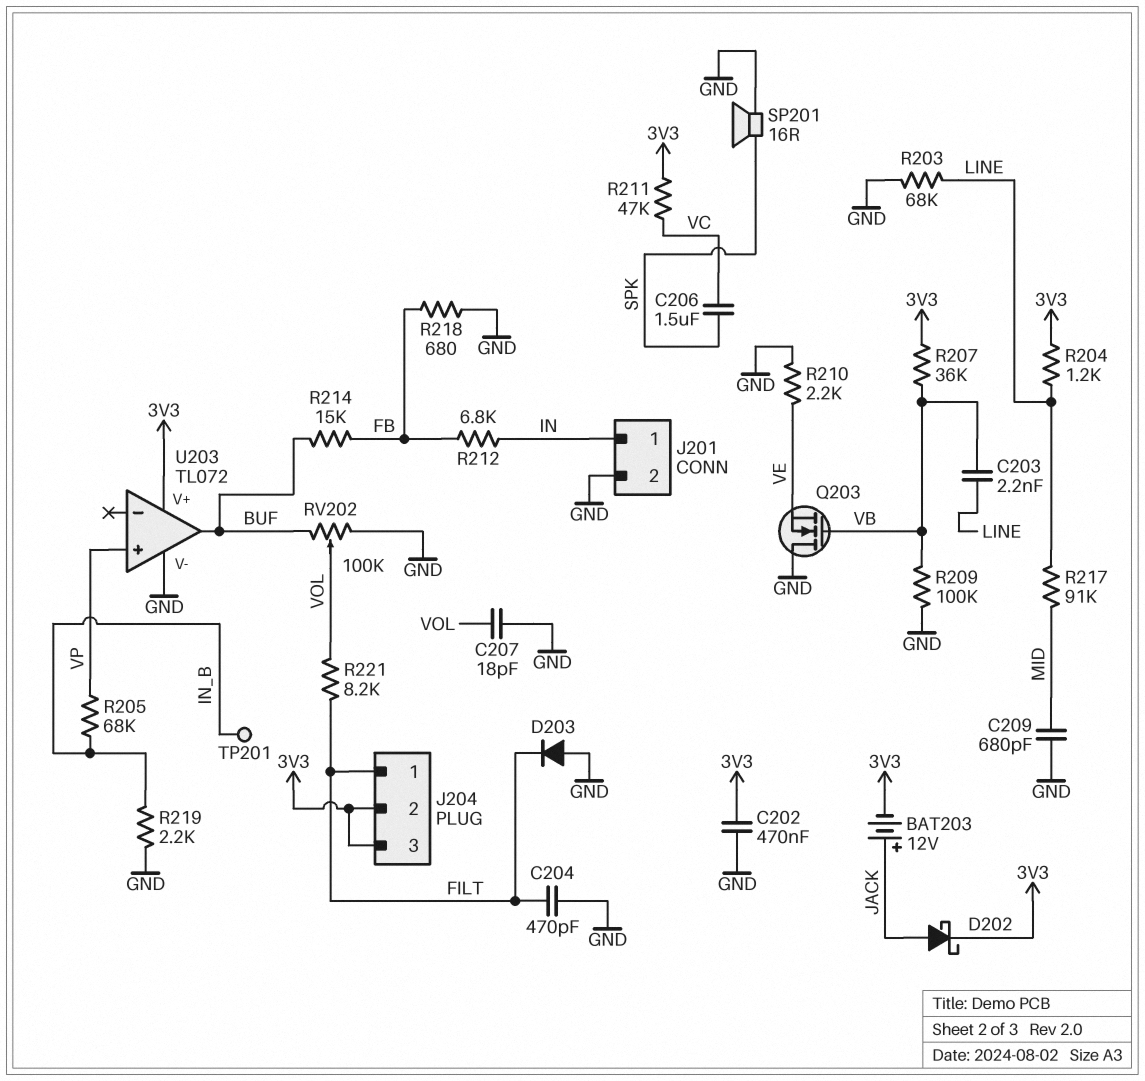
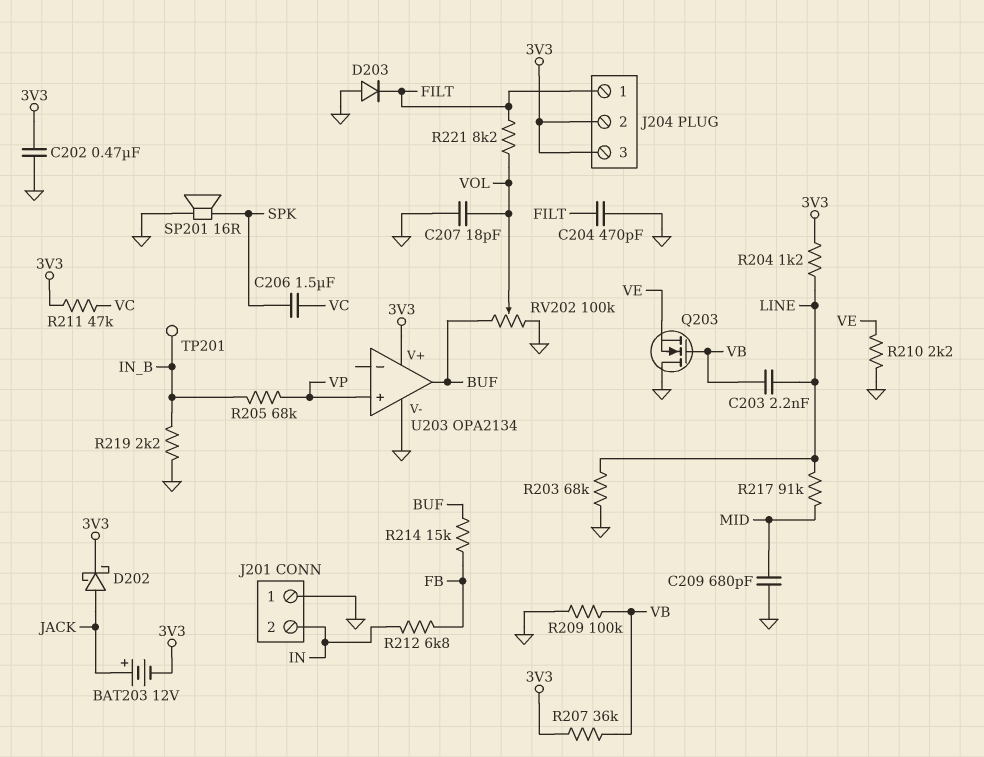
J201 pin 1: IN -> GND
J201 pin 2: GND -> IN
R218: 680 (FB, GND) -> none
U203: TL072 -> OPA2134

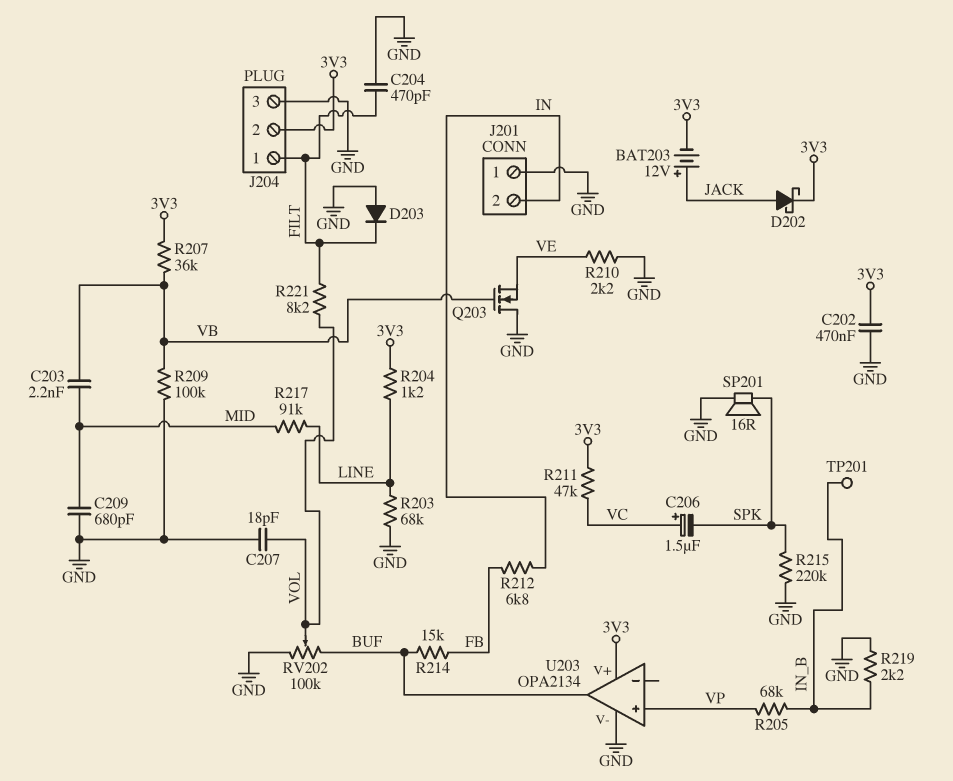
C203: 2.2nF (LINE, VB) -> 2.2nF (MID, VB)
C206: 1.5uF (SPK, VC) -> 1.5uF (plus VC, minus SPK)
J204 pin 3: 3V3 -> GND
R215: none -> 220k (GND, SPK)

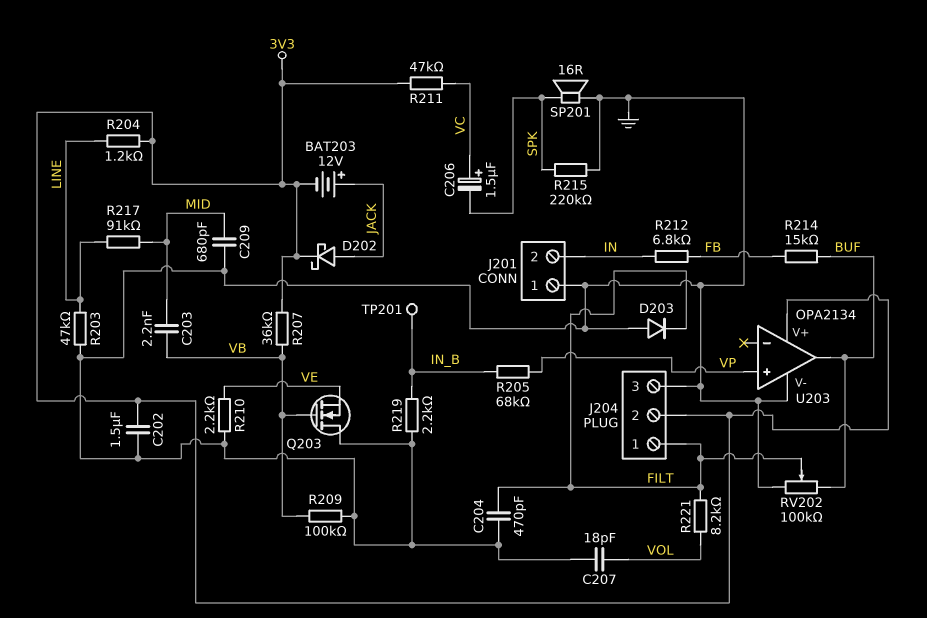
C202: 470nF (3V3, GND) -> 1.5uF (3V3, GND)
R203: 68k (GND, LINE) -> 47k (GND, LINE)
RV202: 100k (BUF, GND, wiper VOL) -> 100k (BUF, GND, wiper FILT)

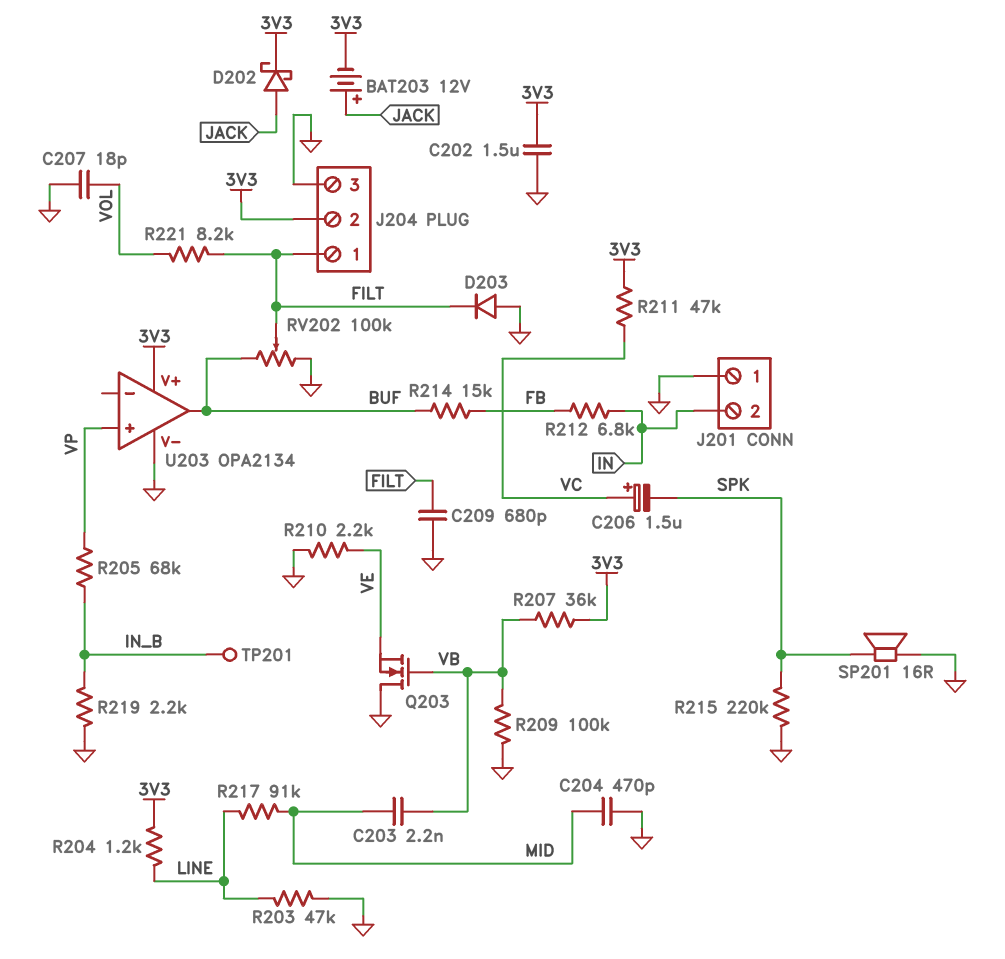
C204: 470pF (FILT, GND) -> 470pF (GND, MID)
C209: 680pF (GND, MID) -> 680pF (FILT, GND)

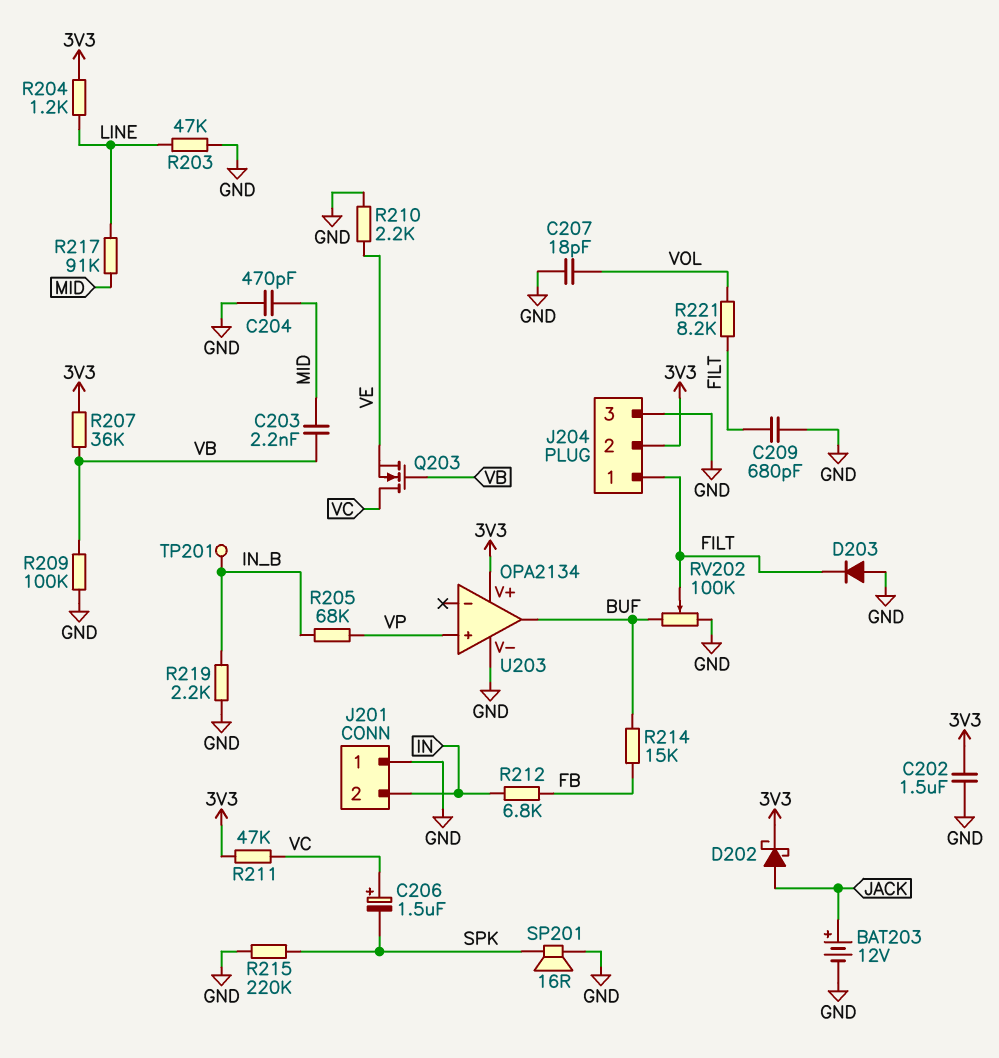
BAT203: 12V (plus JACK, minus 3V3) -> 12V (plus JACK, minus GND)
Q203: NMOS (G VB, D GND, S VE) -> NMOS (G VB, D VC, S VE)

